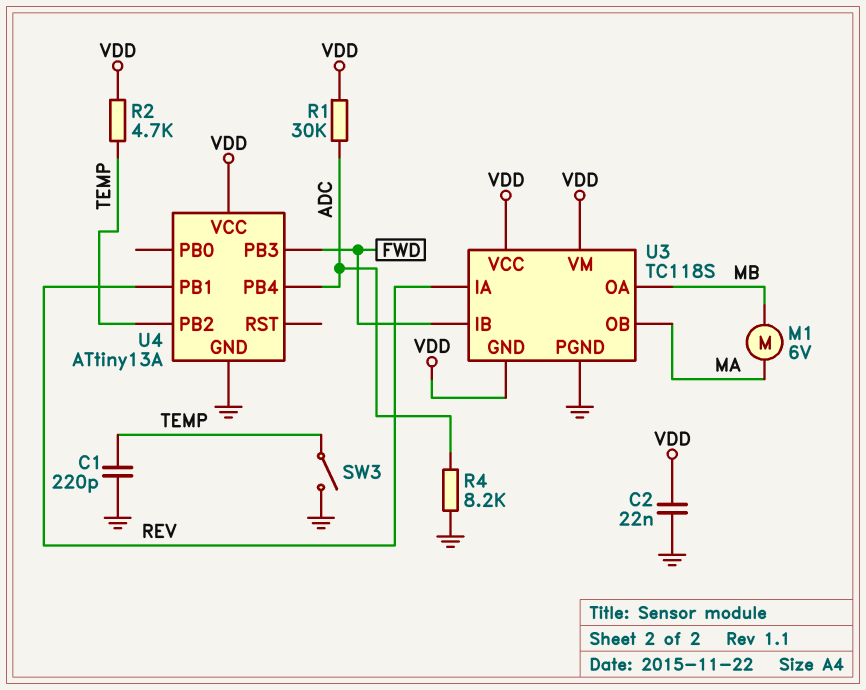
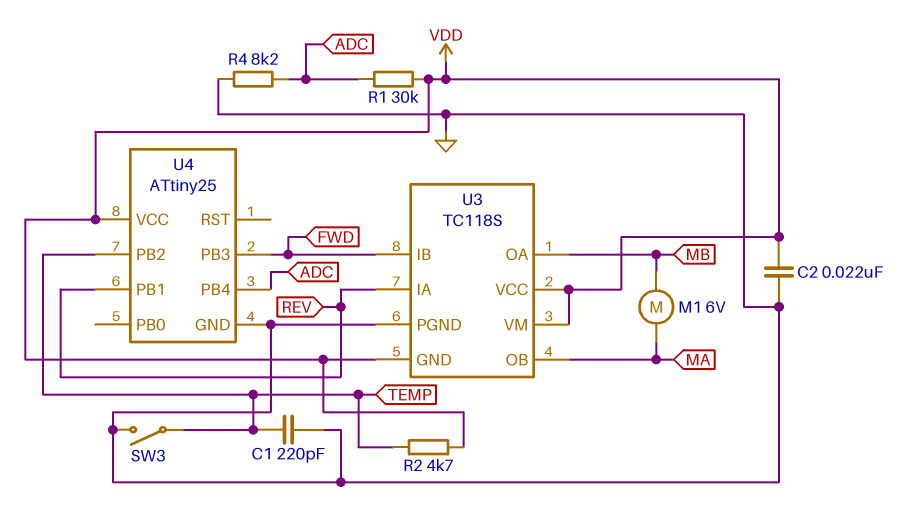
U4: ATtiny13A -> ATtiny25

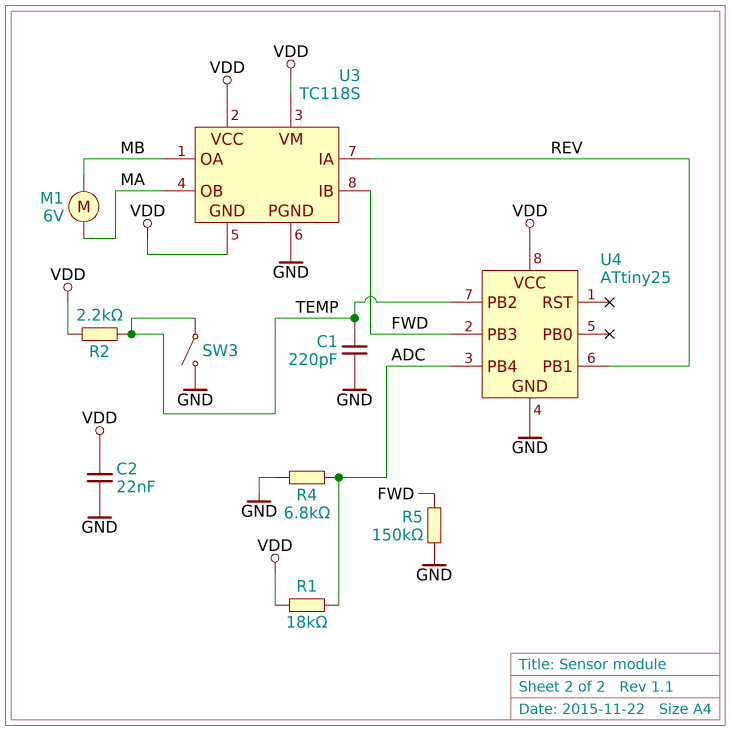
R1: 30k (ADC, VDD) -> 18k (ADC, VDD)
R2: 4.7k (TEMP, VDD) -> 2.2k (TEMP, VDD)
R4: 8.2k (ADC, GND) -> 6.8k (ADC, GND)
R5: none -> 150k (FWD, GND)

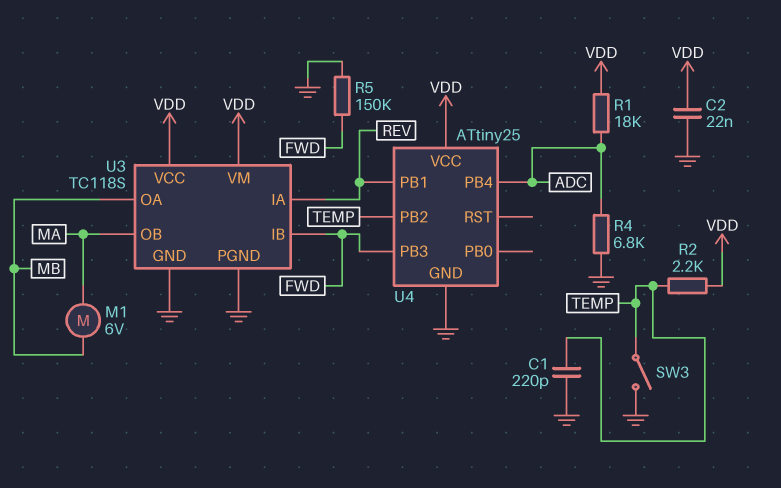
U3 pin GND: VDD -> GND

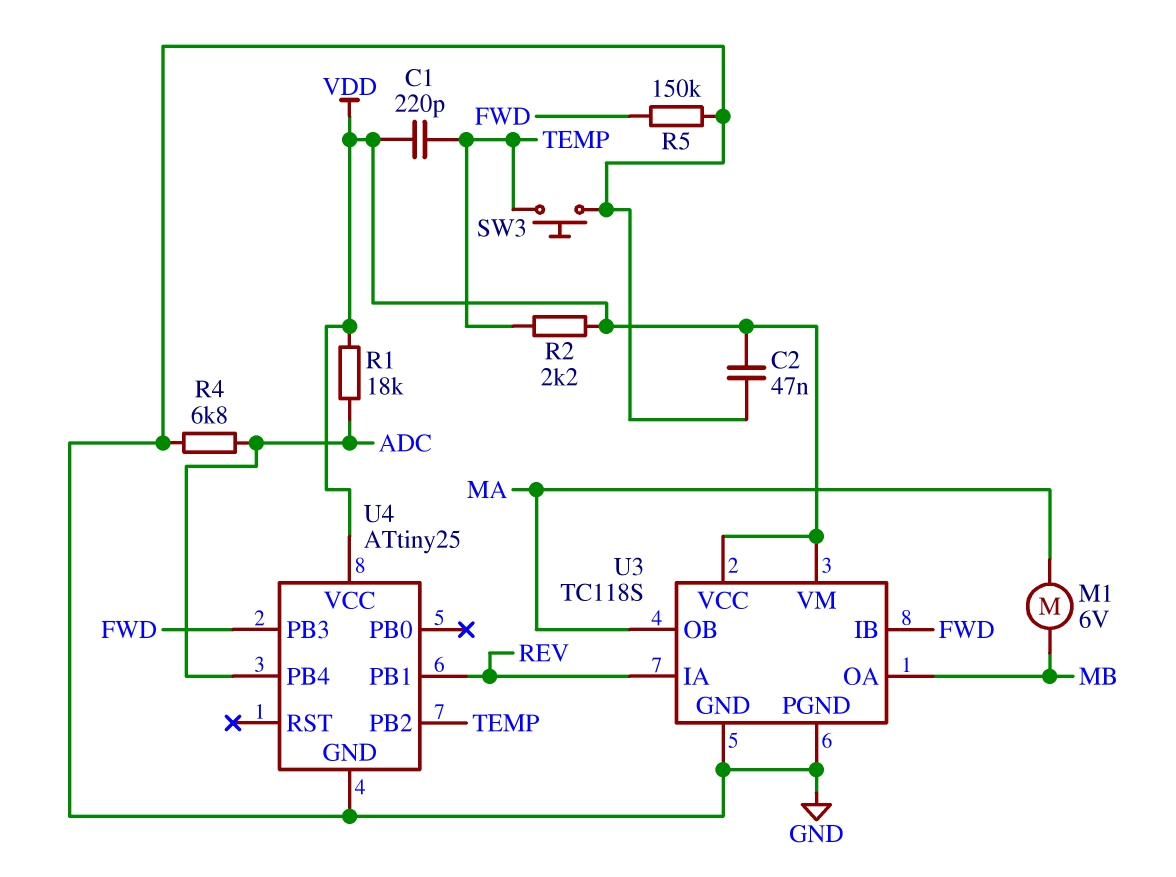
C1: 220pF (GND, TEMP) -> 220pF (TEMP, VDD)
C2: 22nF (GND, VDD) -> 47nF (GND, VDD)
SW3: switch (GND, TEMP) -> button (GND, TEMP)

